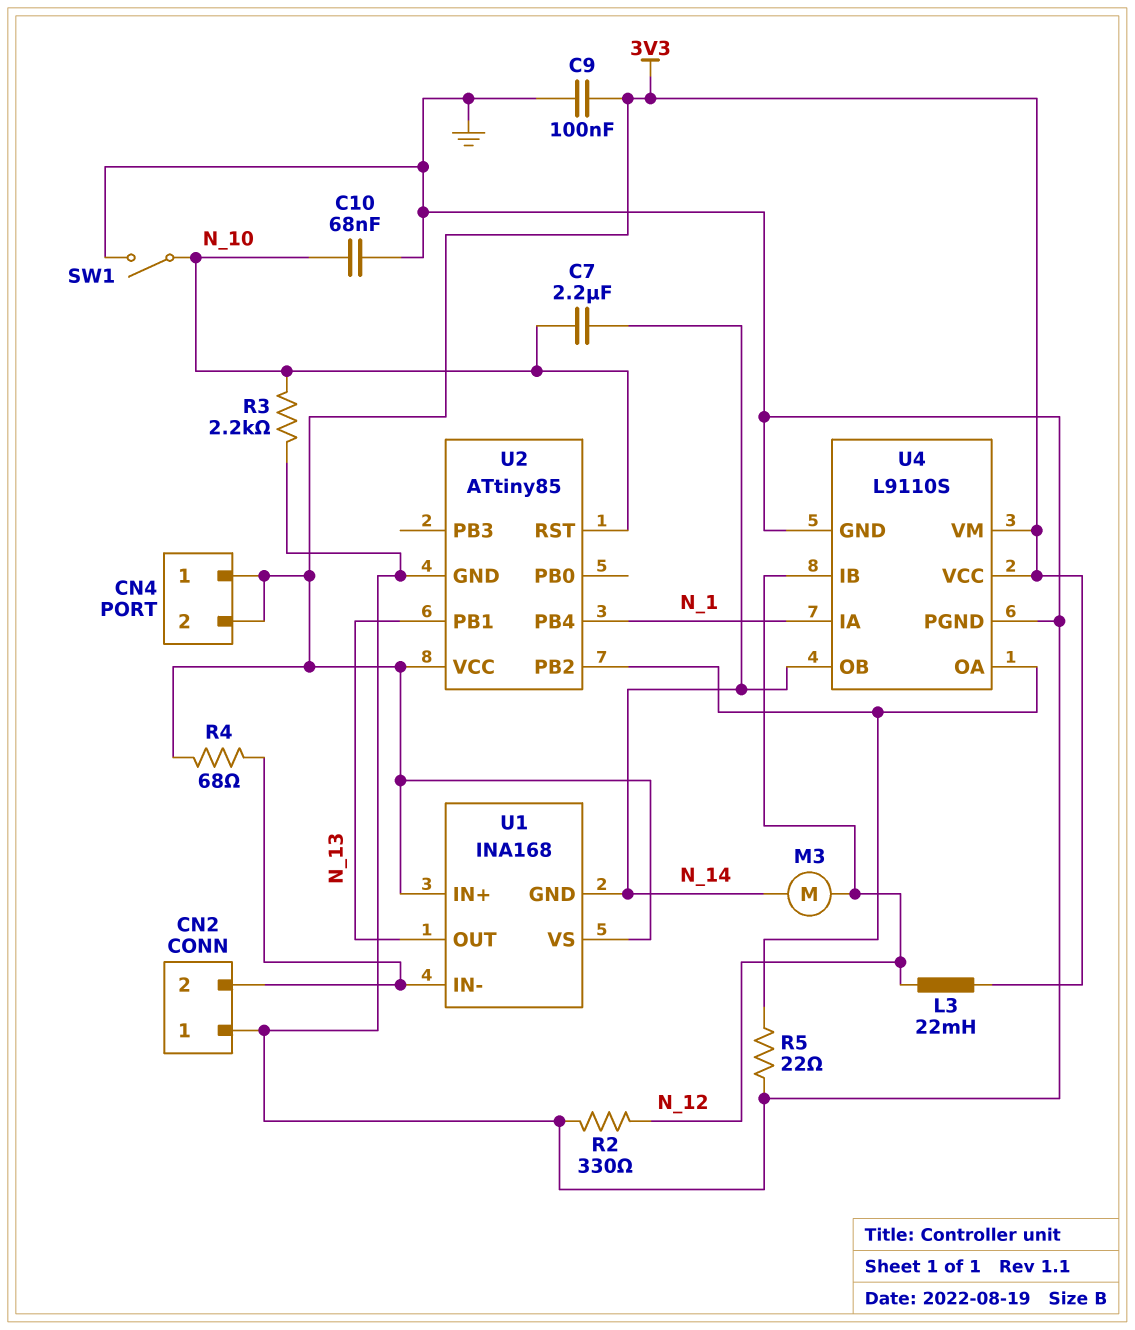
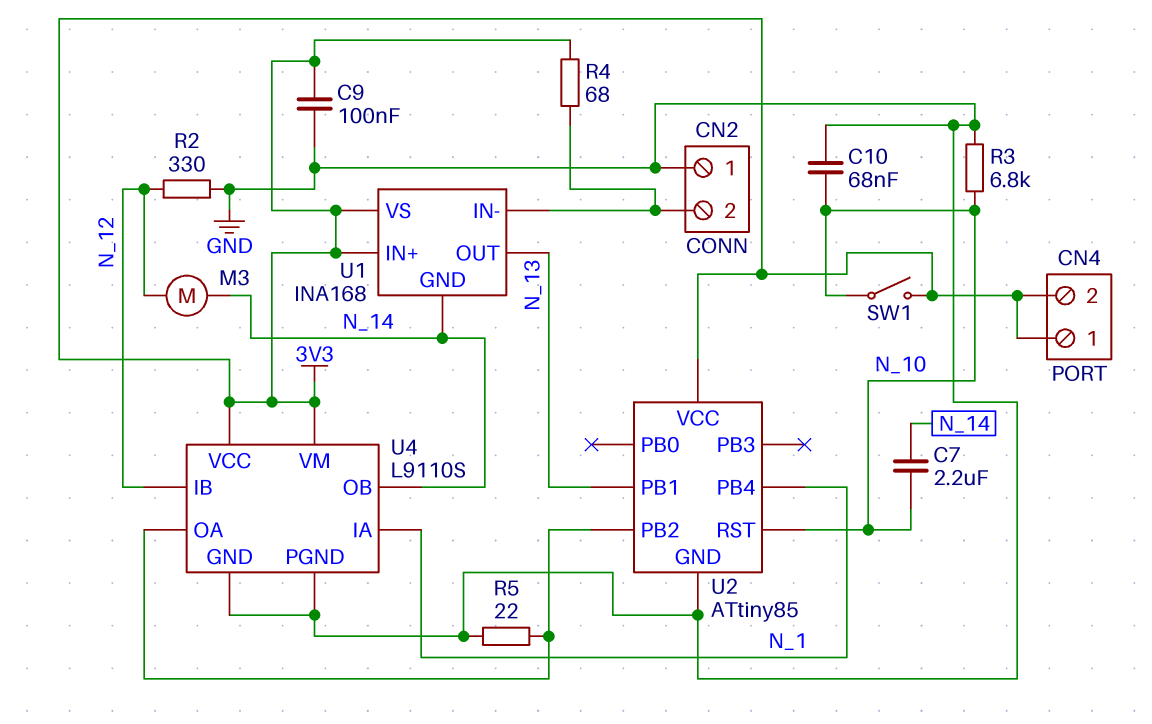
L3: 22mH (3V3, N_12) -> none
R3: 2.2k (GND, N_10) -> 6.8k (GND, N_10)
SW1: switch (GND, N_10) -> switch (3V3, N_10)

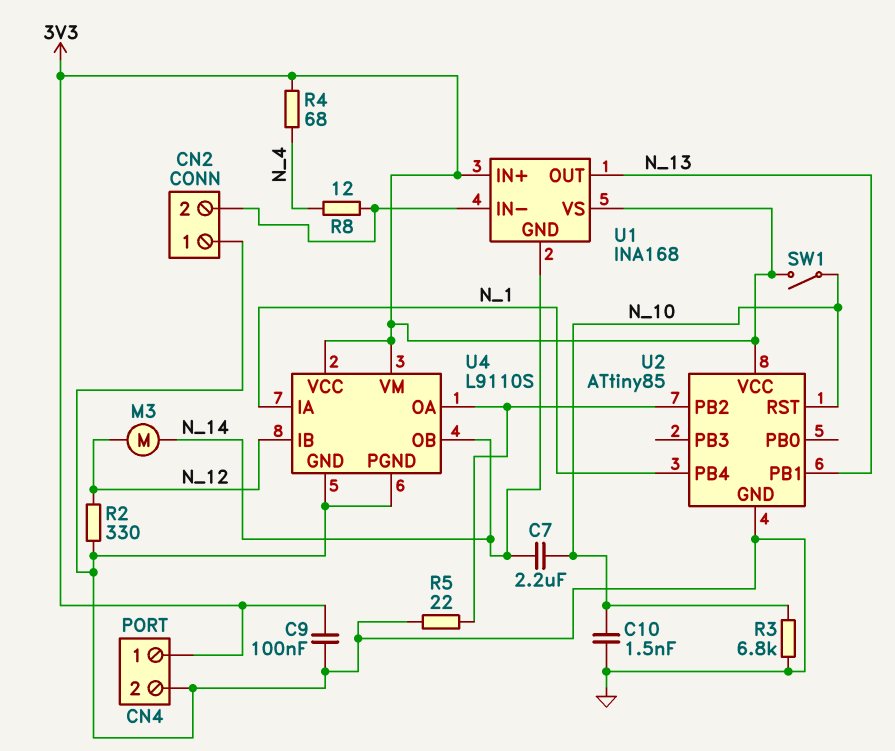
C10: 68nF (GND, N_10) -> 1.5nF (GND, N_10)
CN4 pin 2: 3V3 -> GND
R4: 68 (3V3, CN2/2) -> 68 (3V3, N_4)
R8: none -> 12 (CN2/2, N_4)

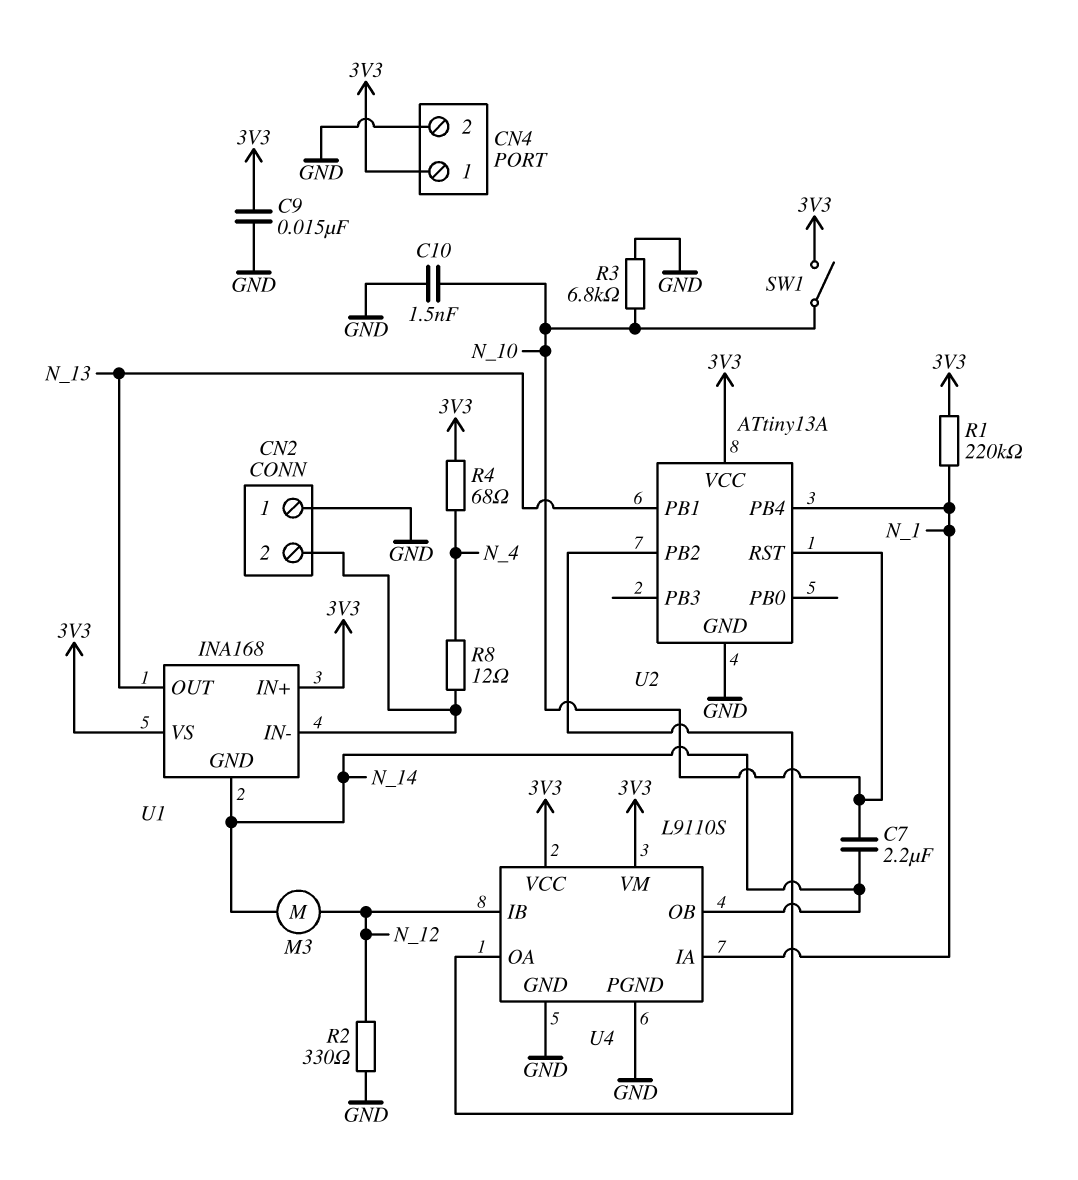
C9: 100nF (3V3, GND) -> 15nF (3V3, GND)
R1: none -> 220k (3V3, N_1)
R5: 22 (GND, U2/PB2) -> none
U2: ATtiny85 -> ATtiny13A

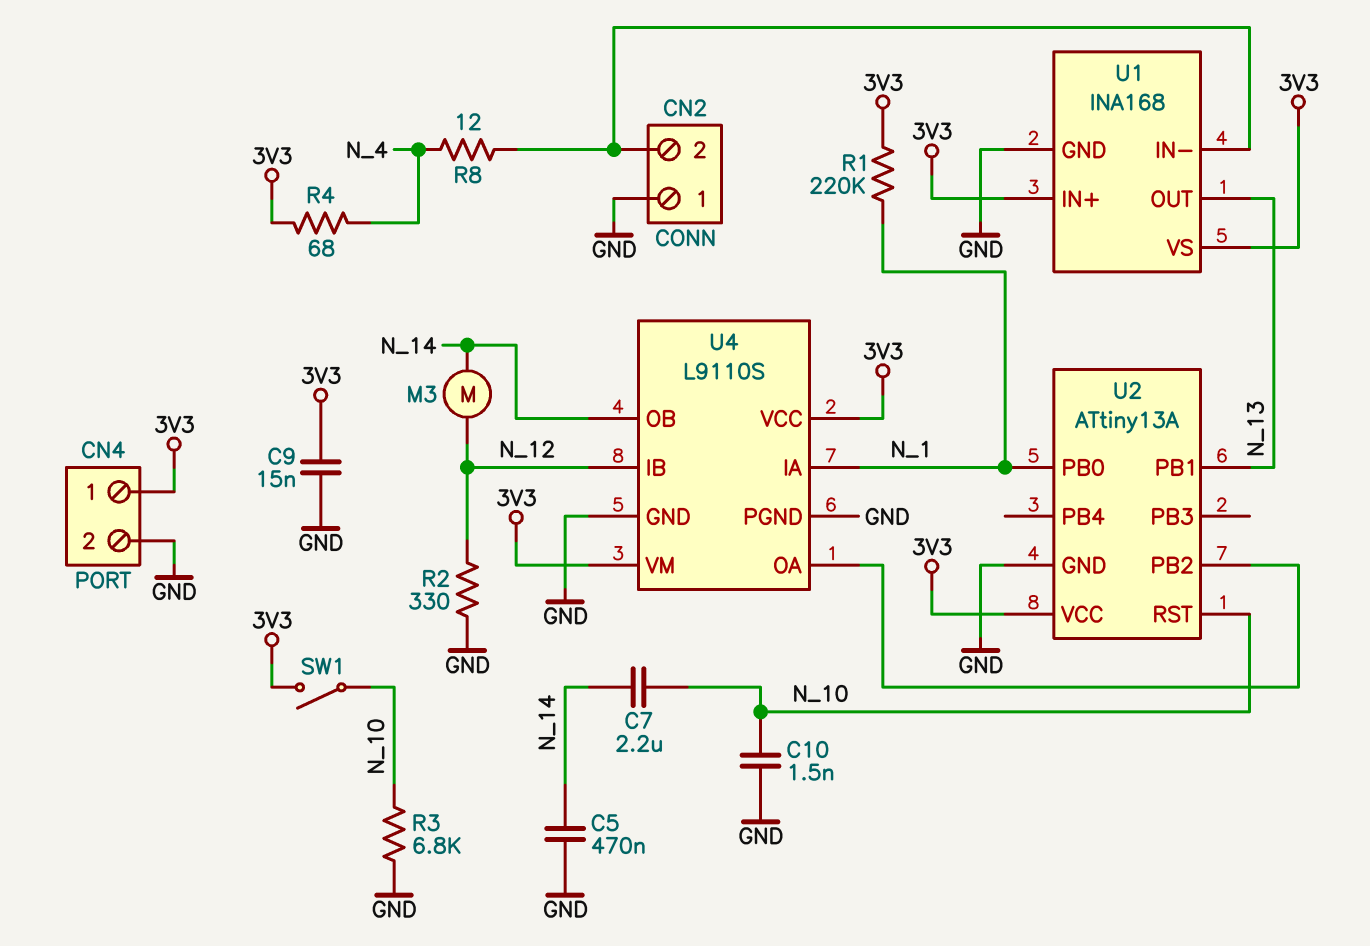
C5: none -> 470nF (GND, N_14)
U1 pin GND: N_14 -> GND
U2 pin PB0: none -> N_1
U2 pin PB4: N_1 -> none

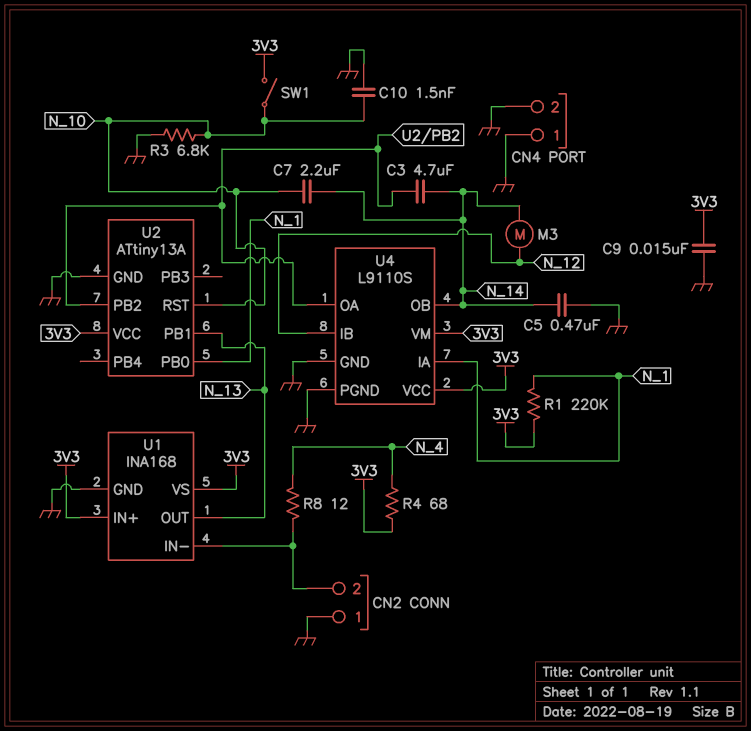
C3: none -> 4.7uF (N_14, U2/PB2)
CN4 pin 1: 3V3 -> GND
R2: 330 (GND, N_12) -> none

